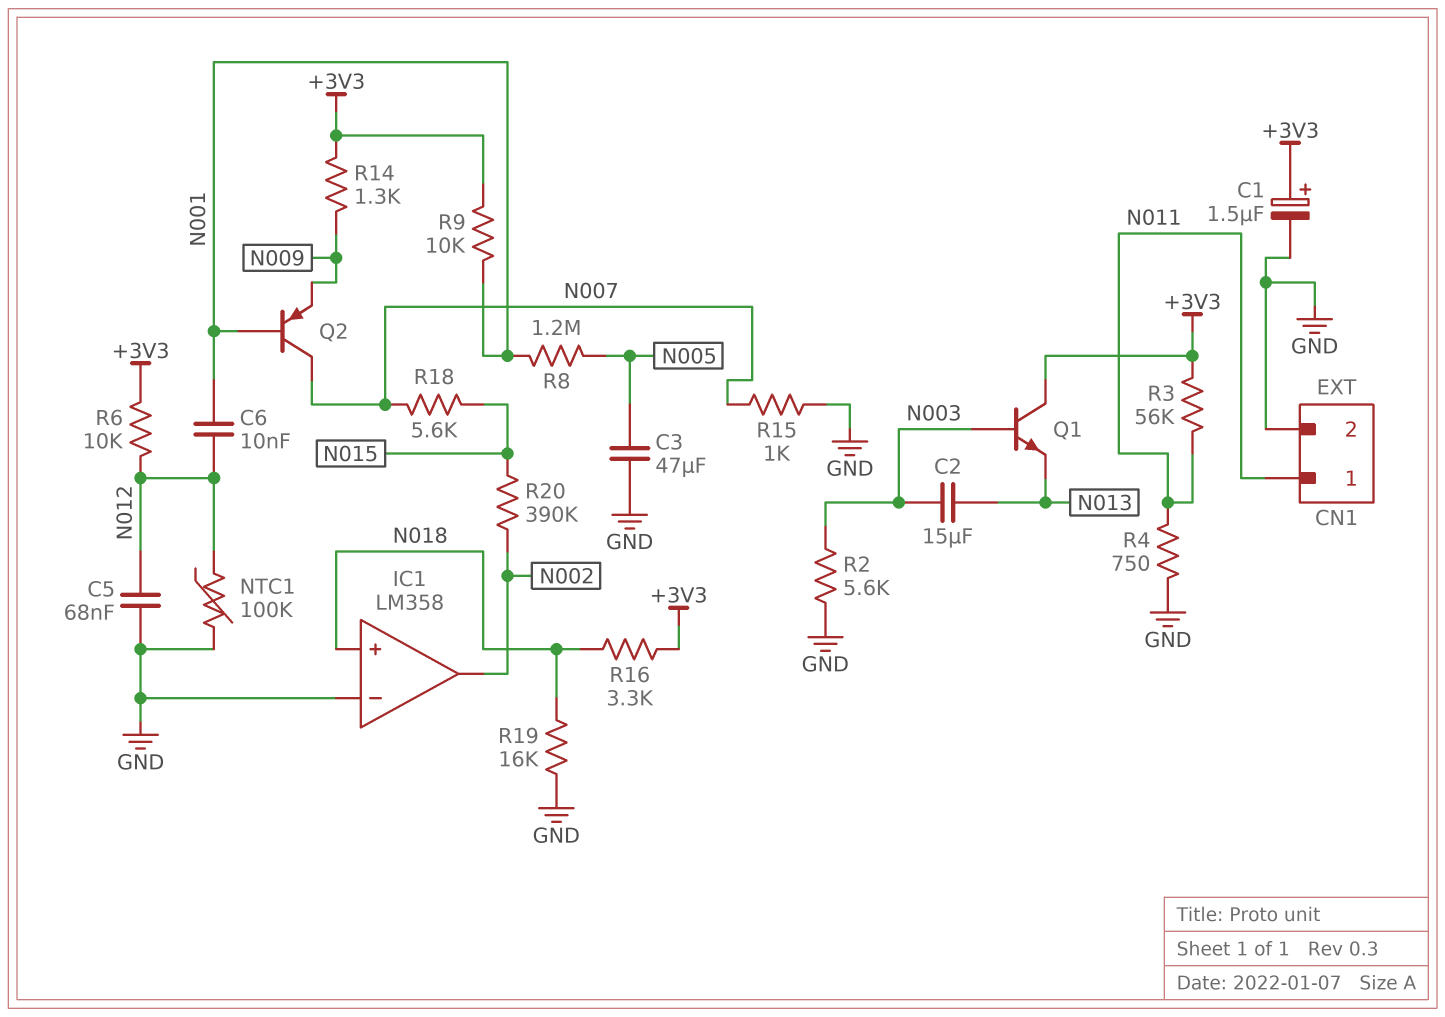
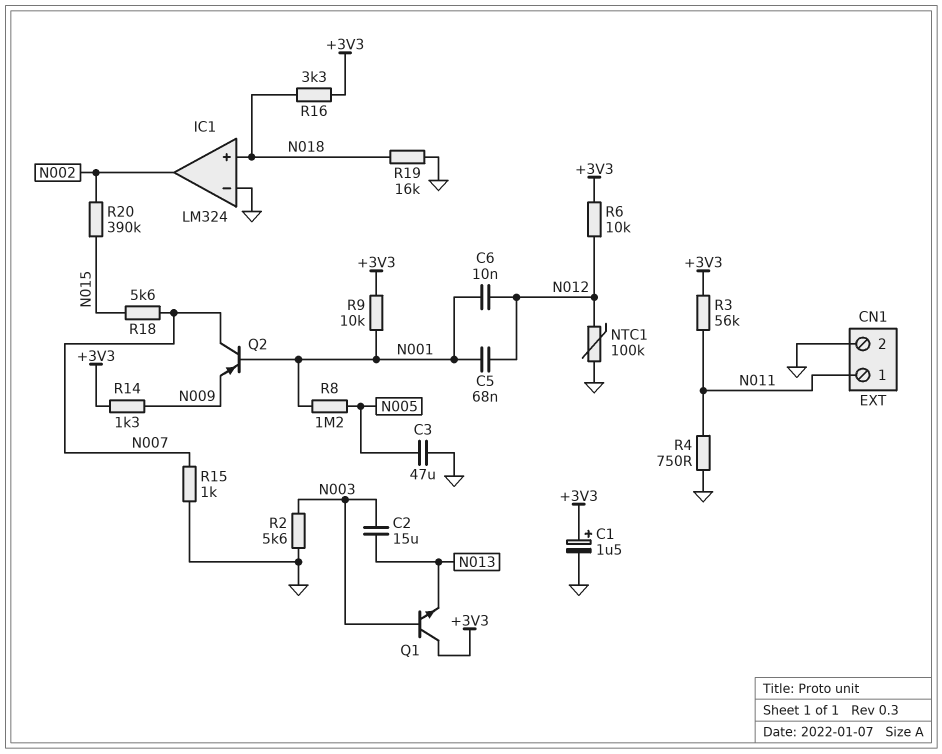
C5: 68nF (GND, N012) -> 68nF (N001, N012)
IC1: LM358 -> LM324

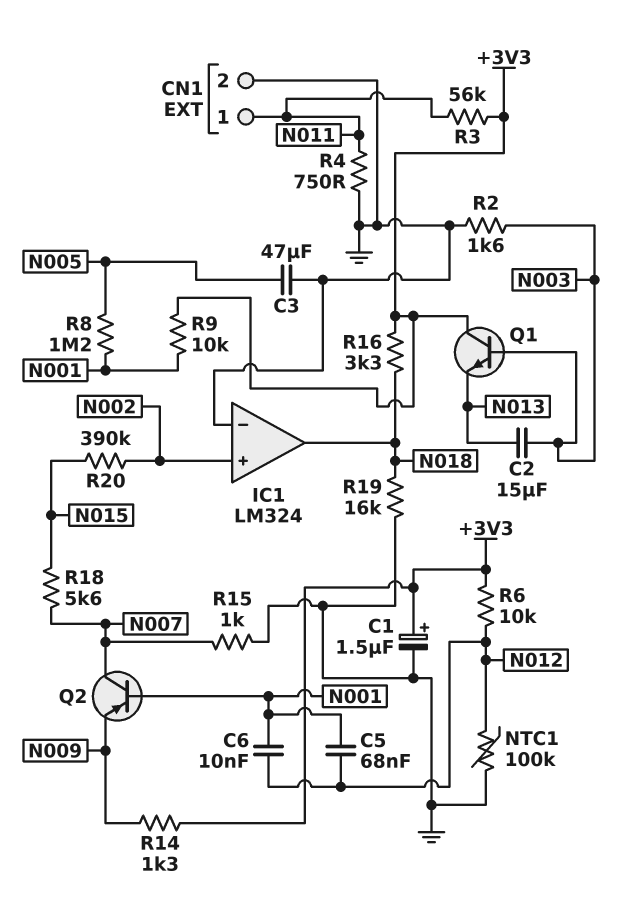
IC1 pin in+: N018 -> N002
IC1 pin out: N002 -> N018
R2: 5.6k (GND, N003) -> 1.6k (GND, N003)

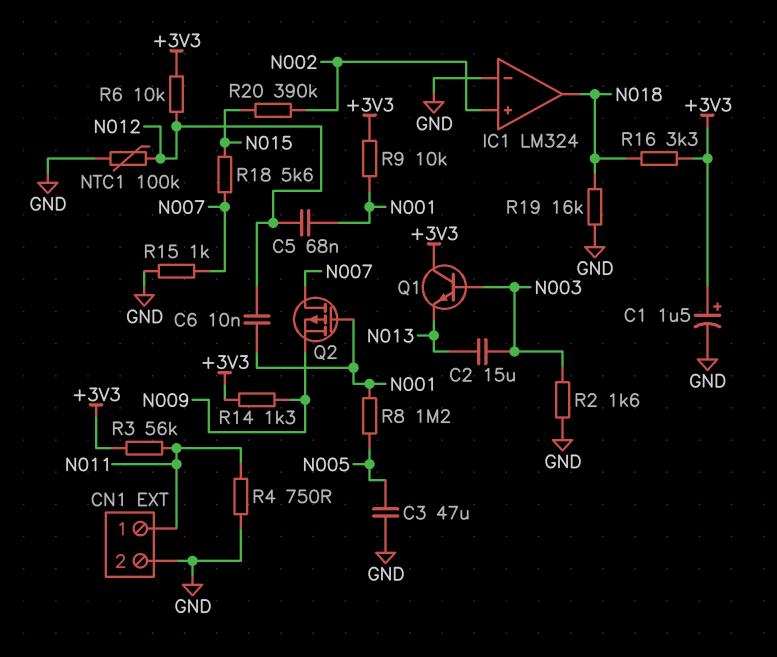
Q2: PNP (B N001, C N007, E N009) -> PMOS (G N001, D N007, S N009)

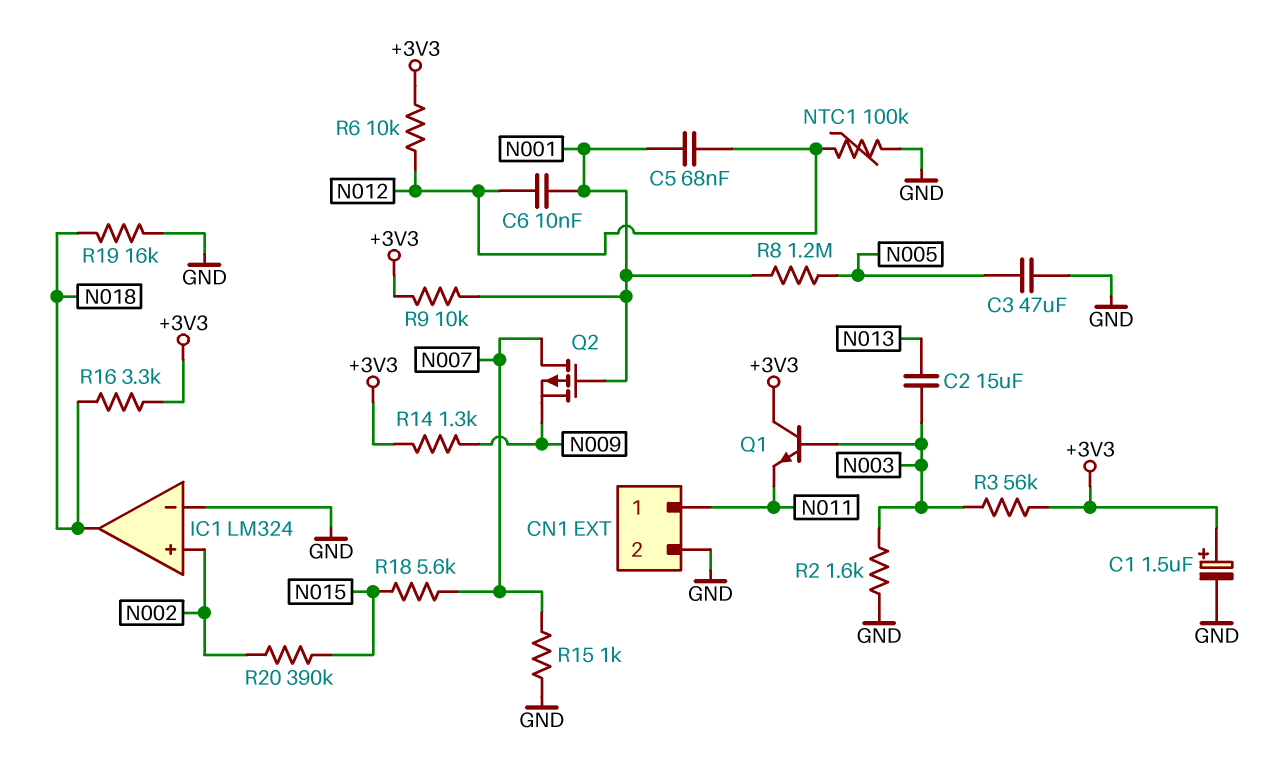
Q1: NPN (B N003, C +3V3, E N013) -> NPN (B N003, C +3V3, E N011)
R3: 56k (+3V3, N011) -> 56k (+3V3, N003)
R4: 750 (GND, N011) -> none

